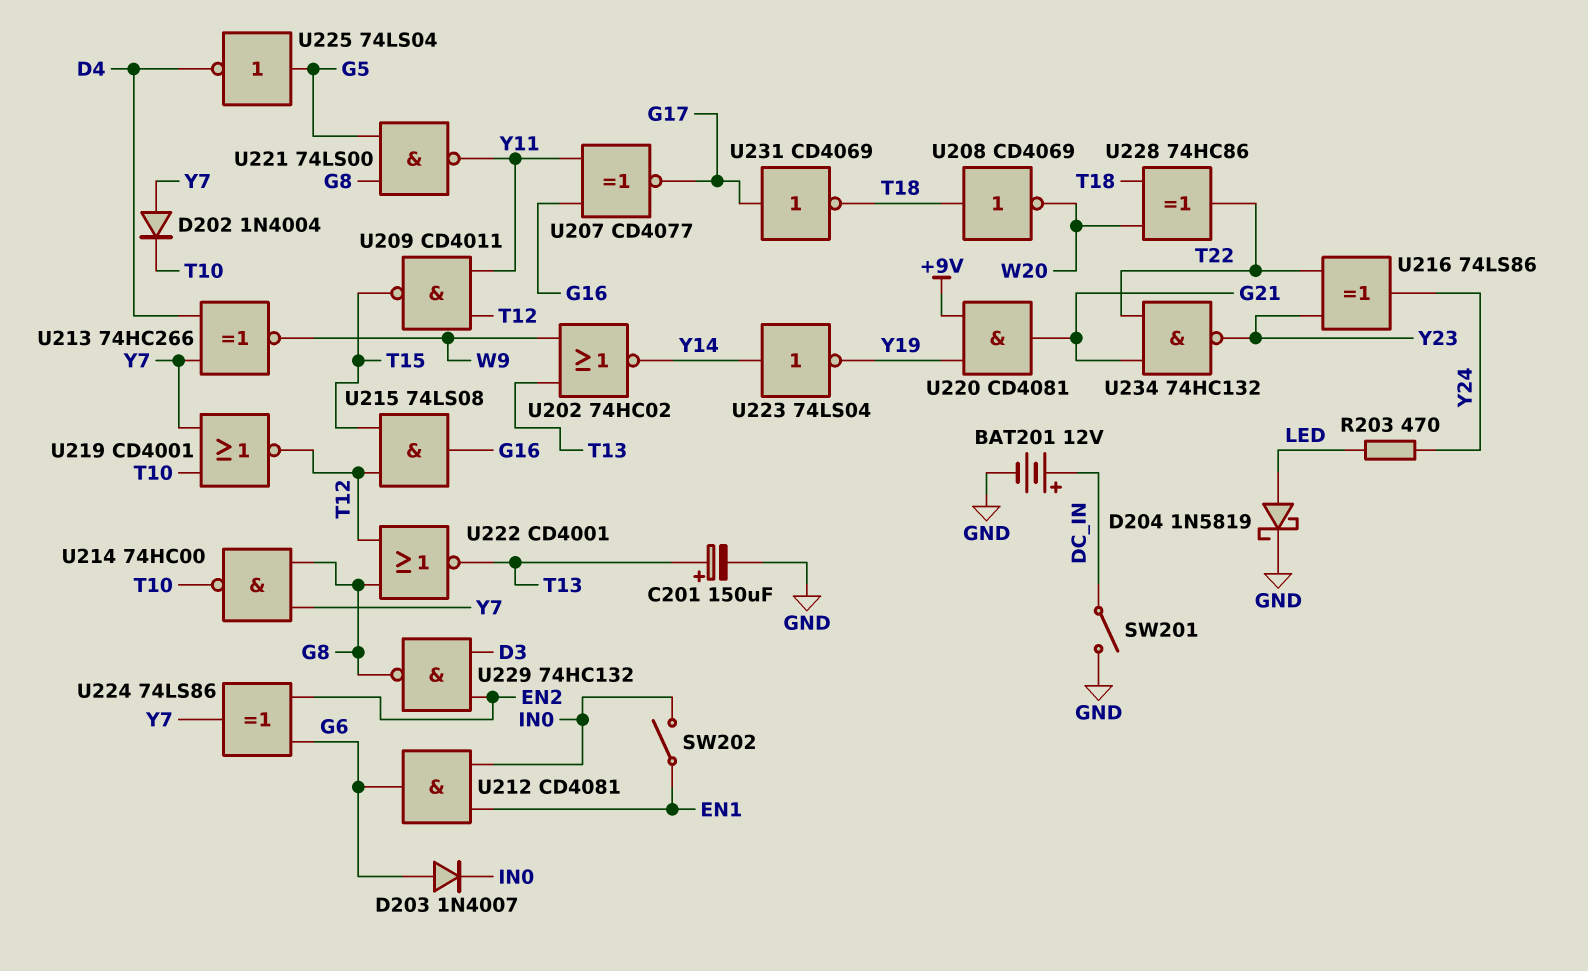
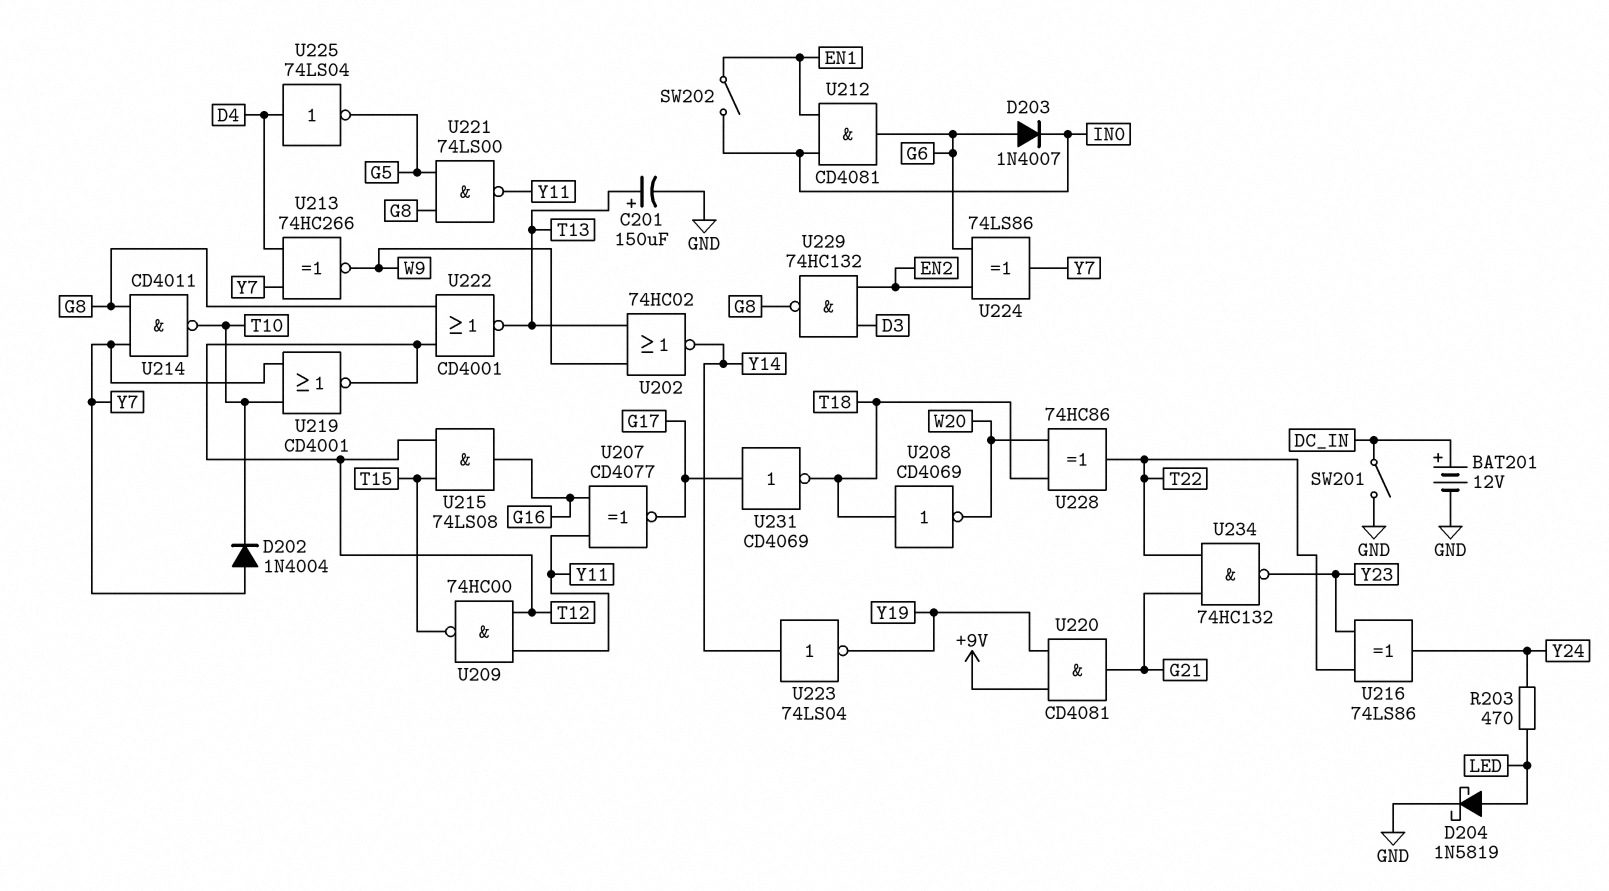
U209: NAND CD4011 (in T12, in Y11, out T15) -> NAND 74HC00 (in T12, in Y11, out T15)
U214: NAND 74HC00 (in G8, in Y7, out T10) -> NAND CD4011 (in G8, in Y7, out T10)
U225: NOT 74LS04 (in G5, out D4) -> NOT 74LS04 (in D4, out G5)

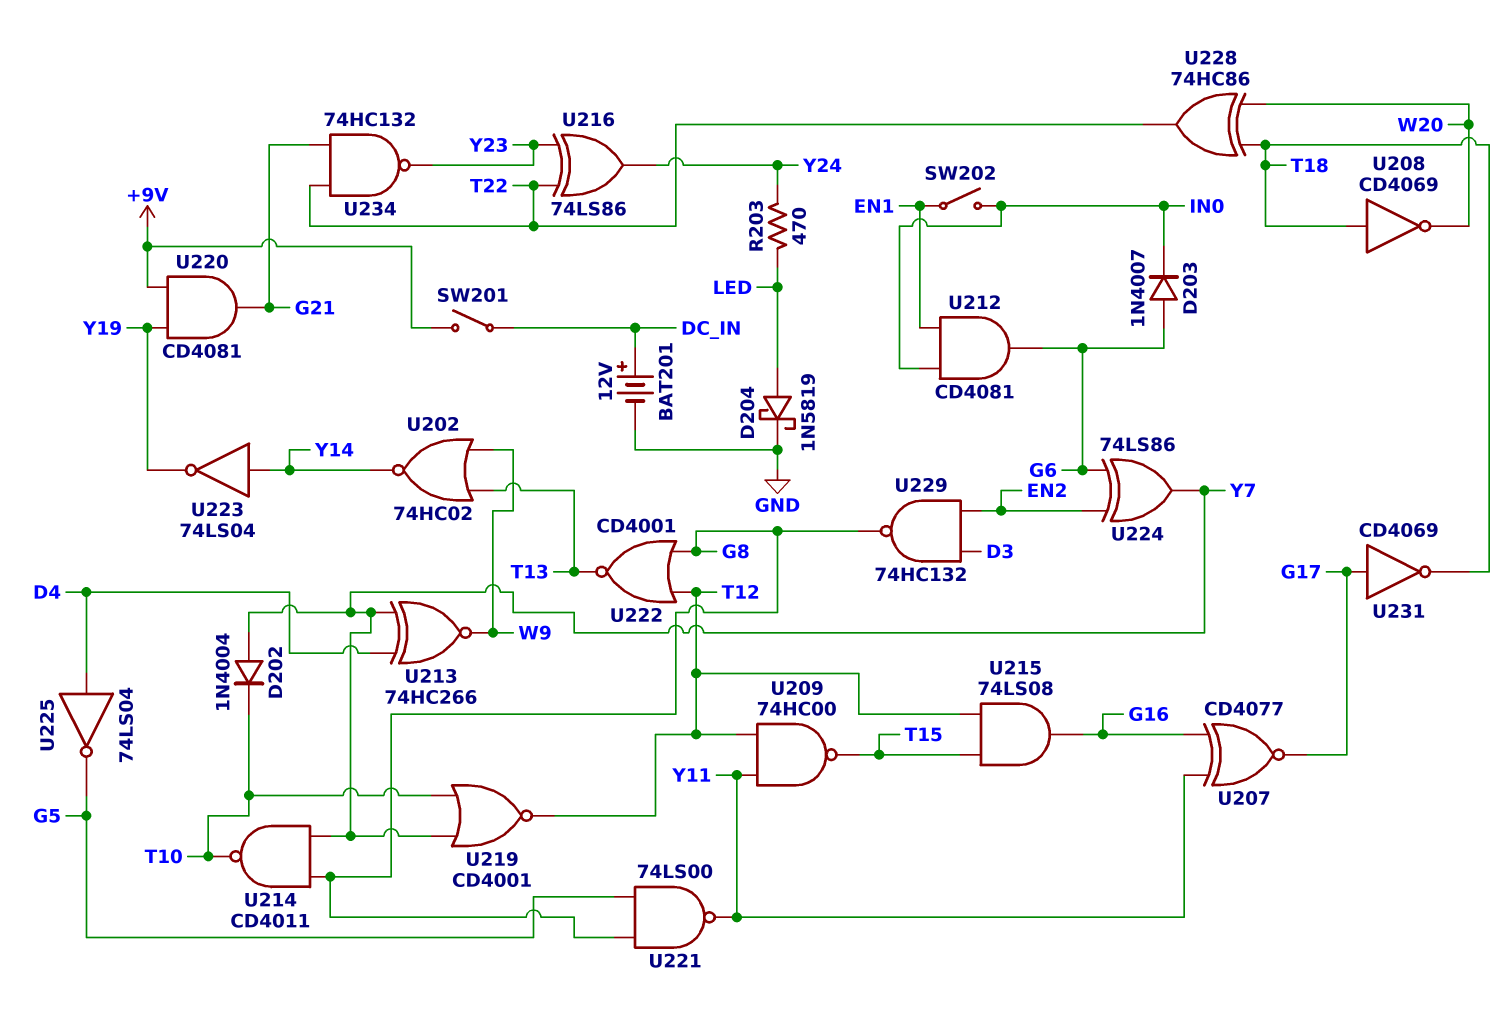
C201: 150uF (plus T13, minus GND) -> none
SW201: switch (DC_IN, GND) -> switch (+9V, DC_IN)

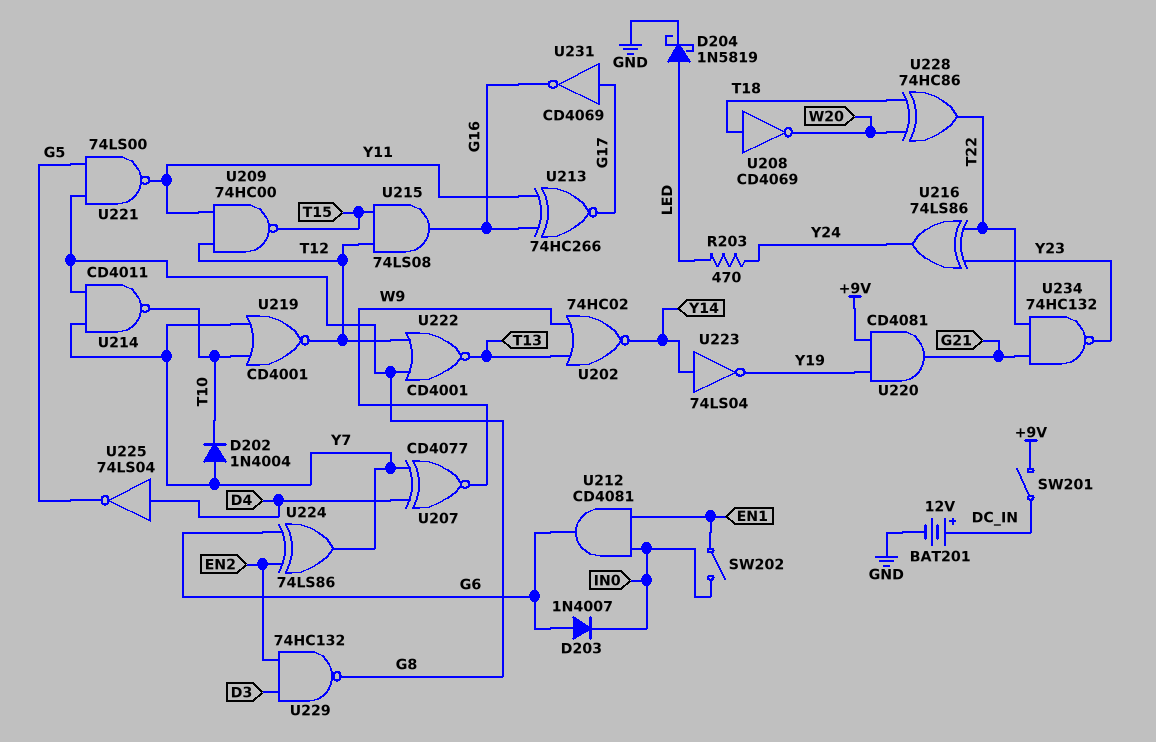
U207: XNOR CD4077 (in G16, in Y11, out G17) -> XNOR CD4077 (in D4, in Y7, out W9)
U213: XNOR 74HC266 (in D4, in Y7, out W9) -> XNOR 74HC266 (in G16, in Y11, out G17)
U231: NOT CD4069 (in G17, out T18) -> NOT CD4069 (in G17, out G16)

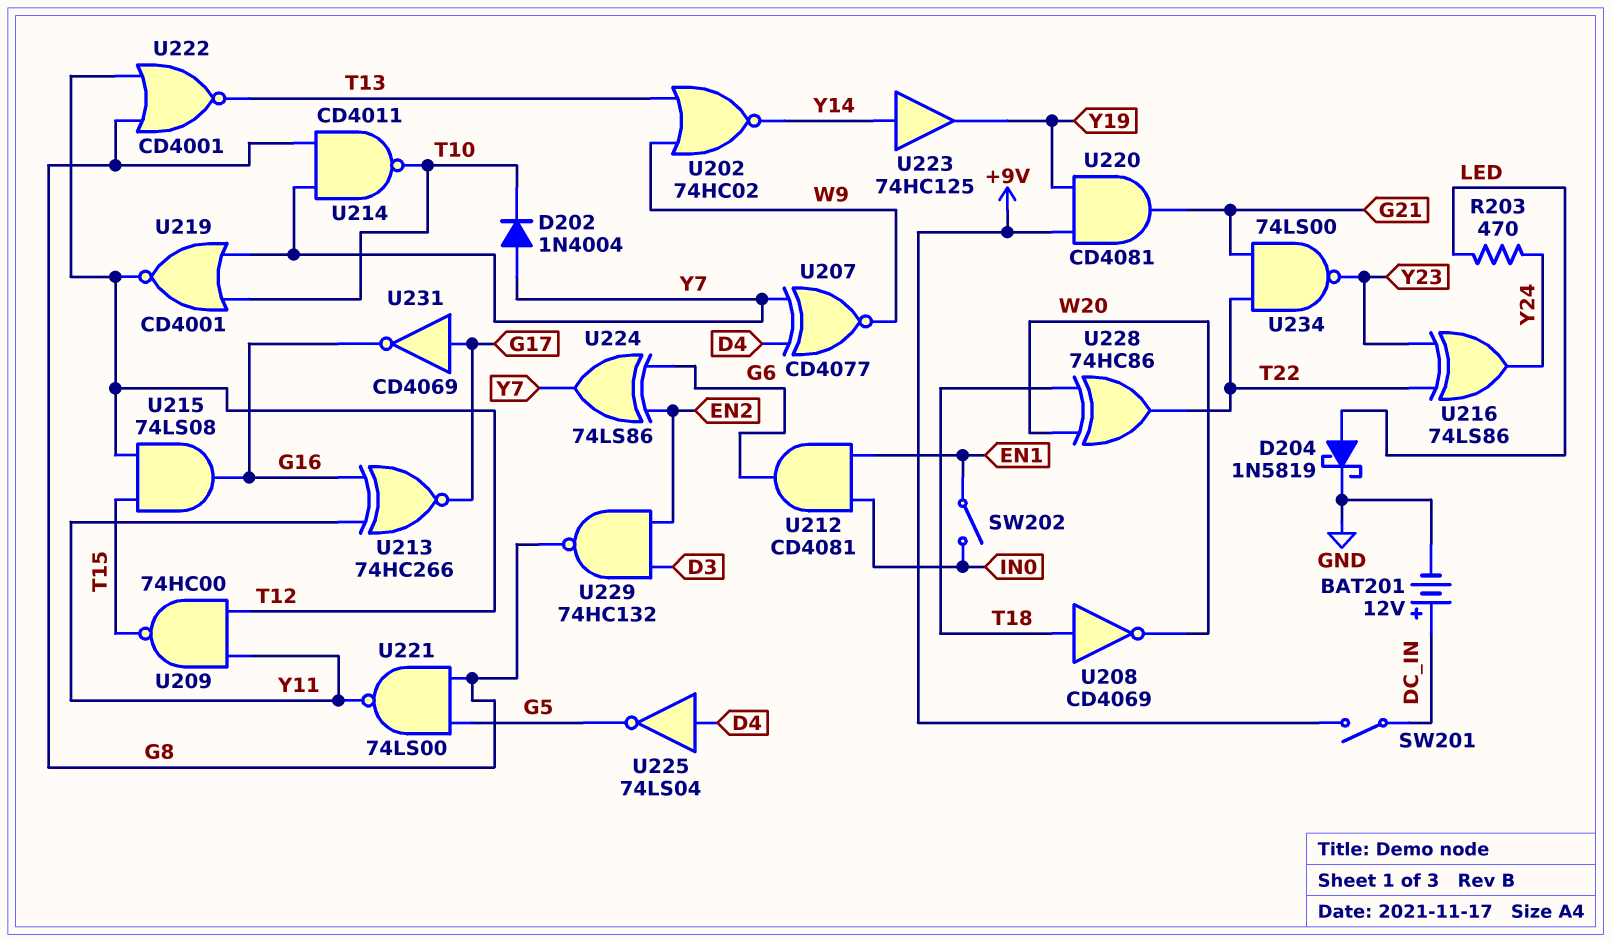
D203: diode 1N4007 (A G6, K IN0) -> none
U223: NOT 74LS04 (in Y14, out Y19) -> buffer 74HC125 (in Y14, out Y19)
U234: NAND 74HC132 (in G21, in T22, out Y23) -> NAND 74LS00 (in G21, in T22, out Y23)

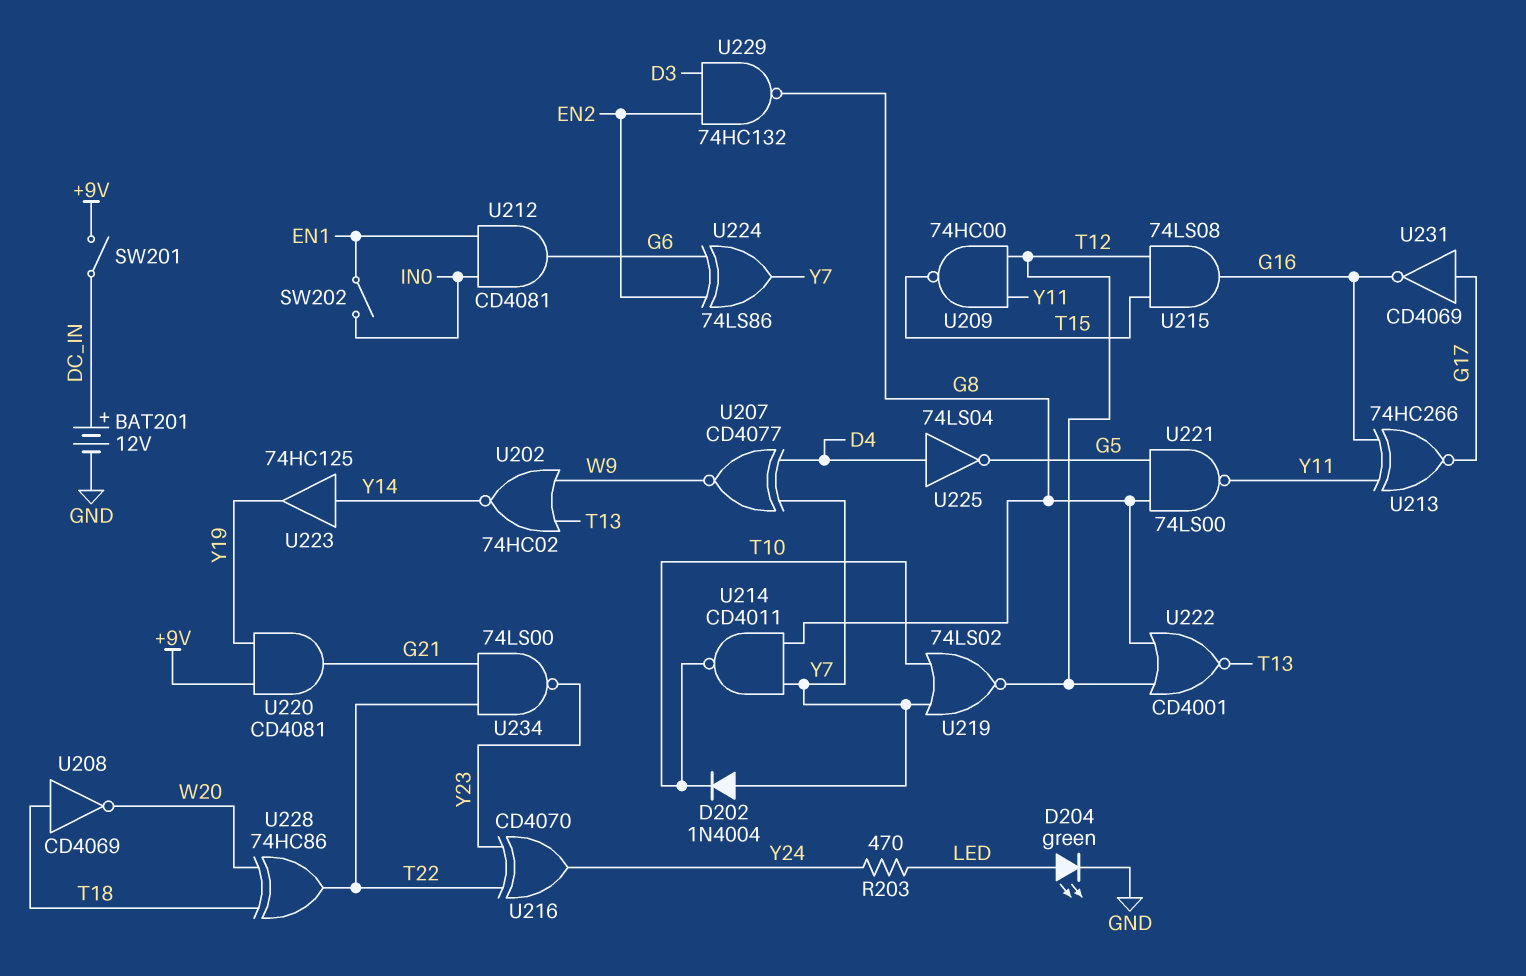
D204: schottky 1N5819 (A LED, K GND) -> LED green (A LED, K GND)
U216: XOR 74LS86 (in T22, in Y23, out Y24) -> XOR CD4070 (in T22, in Y23, out Y24)
U219: NOR CD4001 (in T10, in Y7, out T12) -> NOR 74LS02 (in T10, in Y7, out T12)

